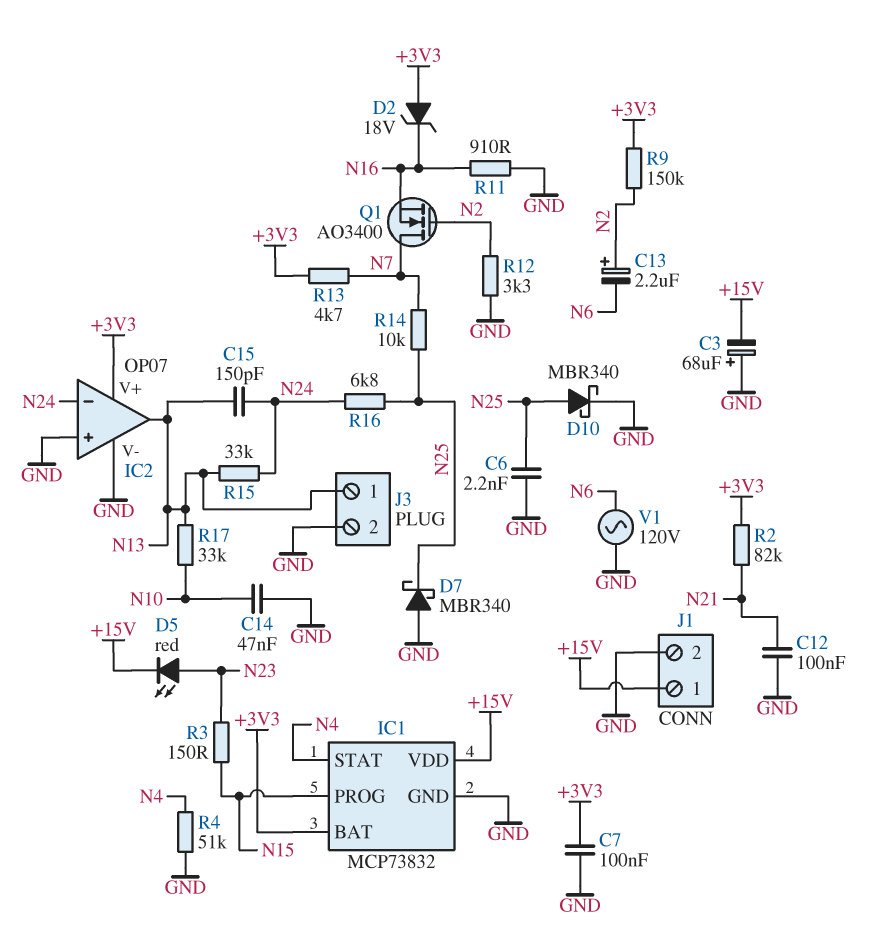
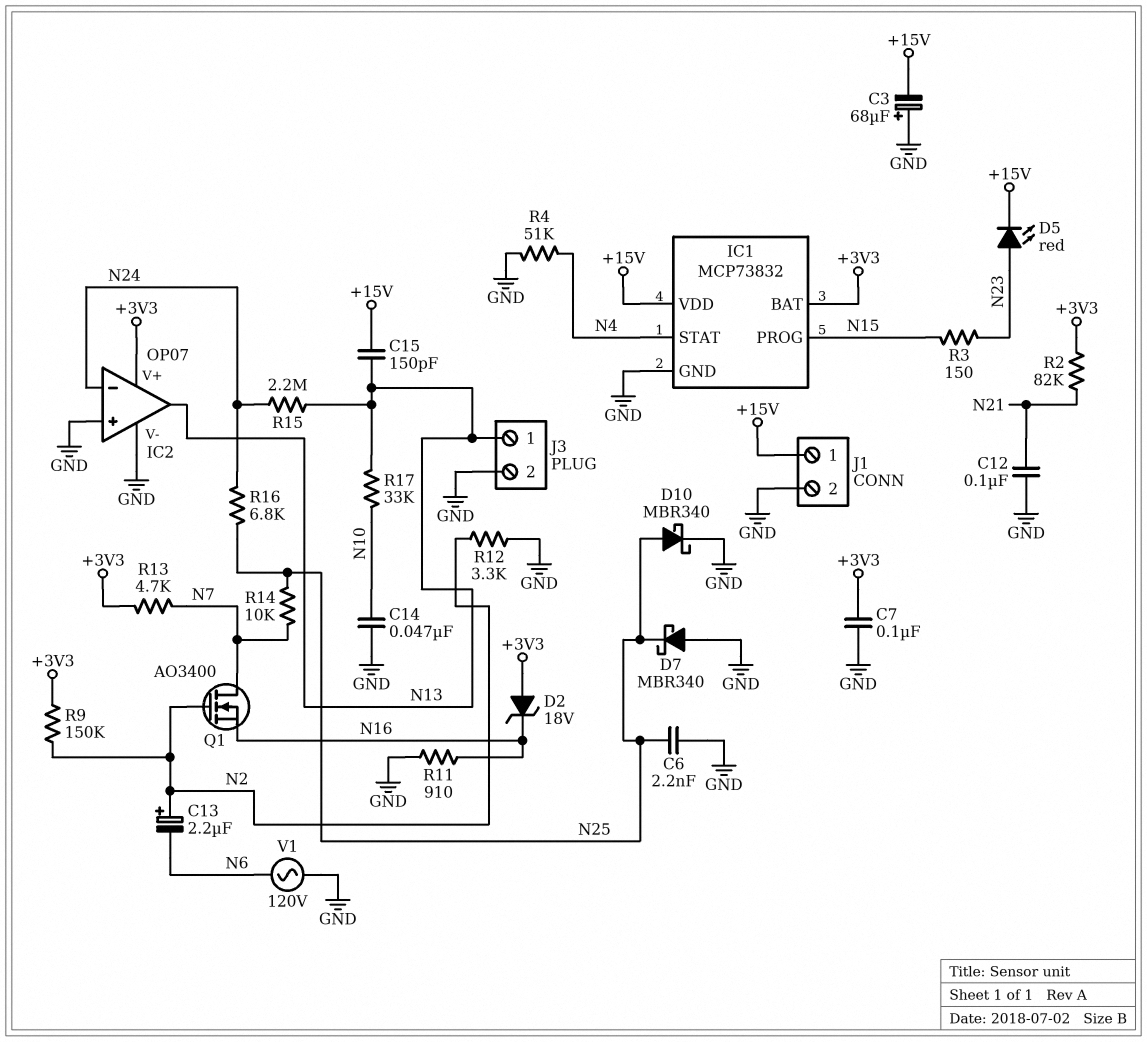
C15: 150pF (N13, N24) -> 150pF (+15V, N13)
R15: 33k (N13, N24) -> 2.2M (N13, N24)

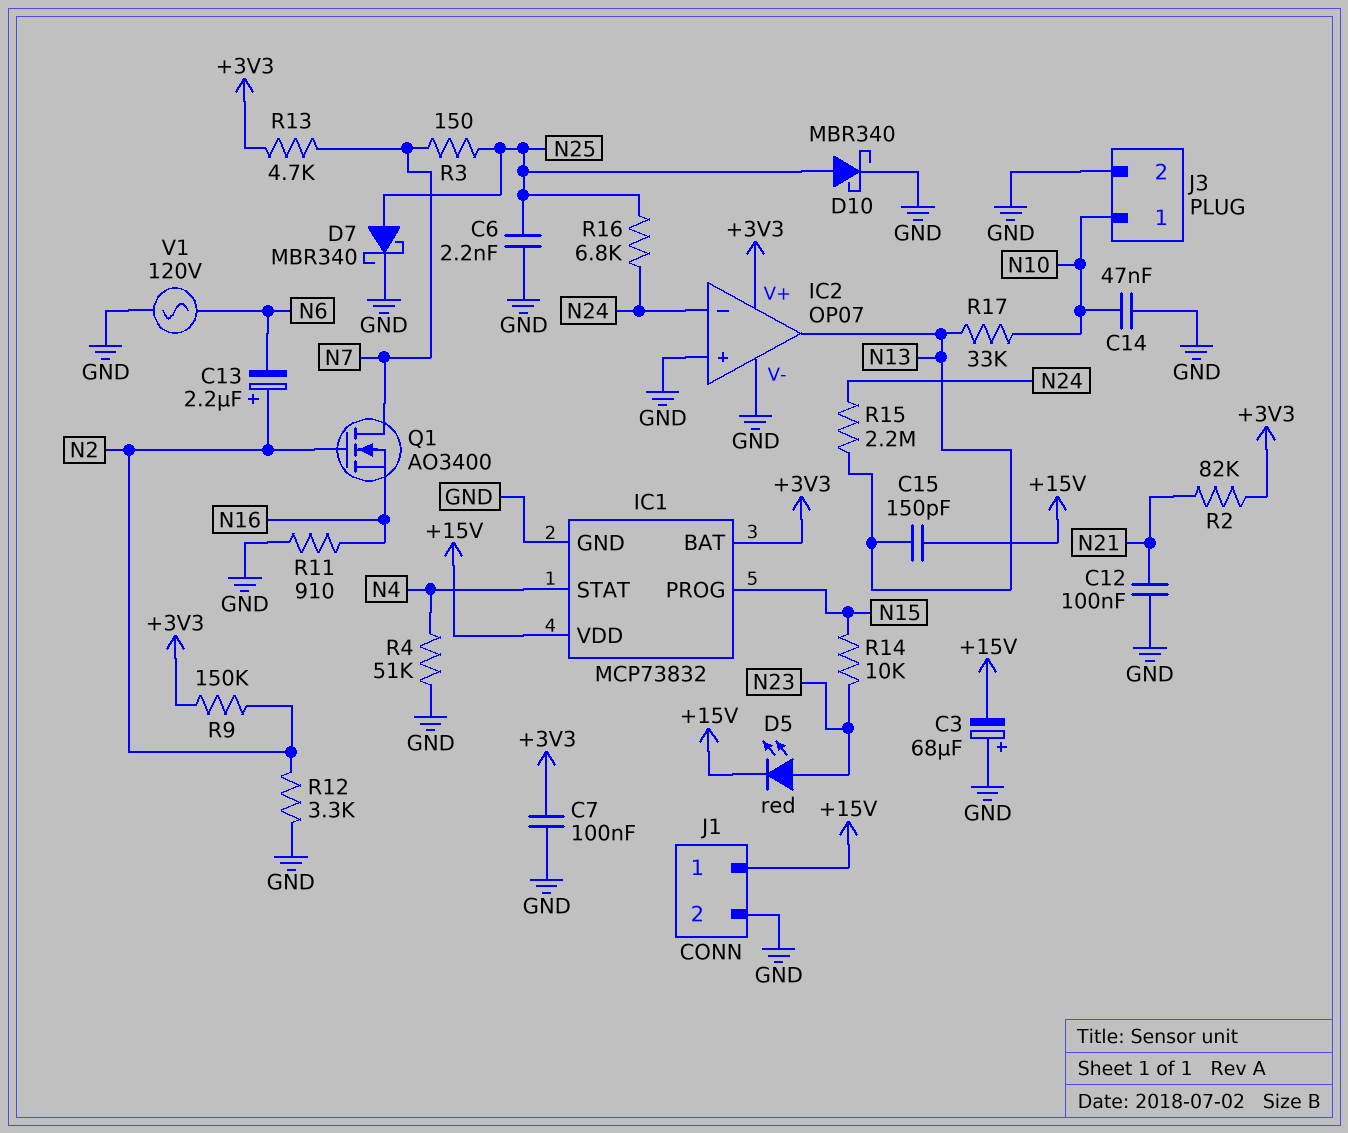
D2: zener 18V (A +3V3, K N16) -> none
D7: schottky MBR340 (A GND, K N25) -> schottky MBR340 (A N25, K GND)
J3 pin 1: N13 -> N10
R3: 150 (N15, N23) -> 150 (N7, N25)
R14: 10k (N7, N25) -> 10k (N15, N23)

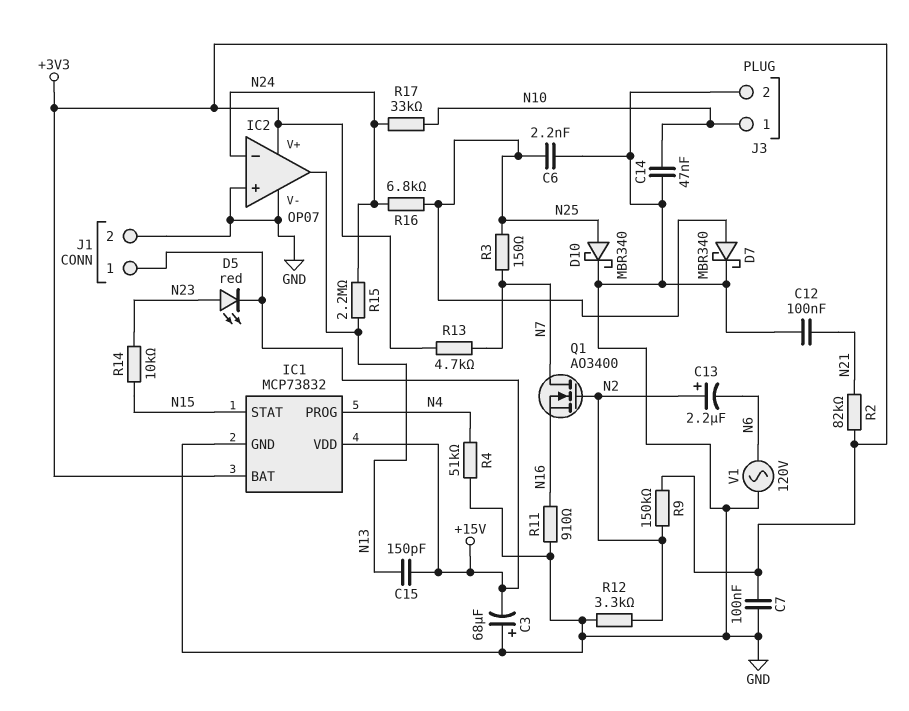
IC1 pin PROG: N15 -> N4
IC1 pin STAT: N4 -> N15
R17: 33k (N10, N13) -> 33k (N10, N24)

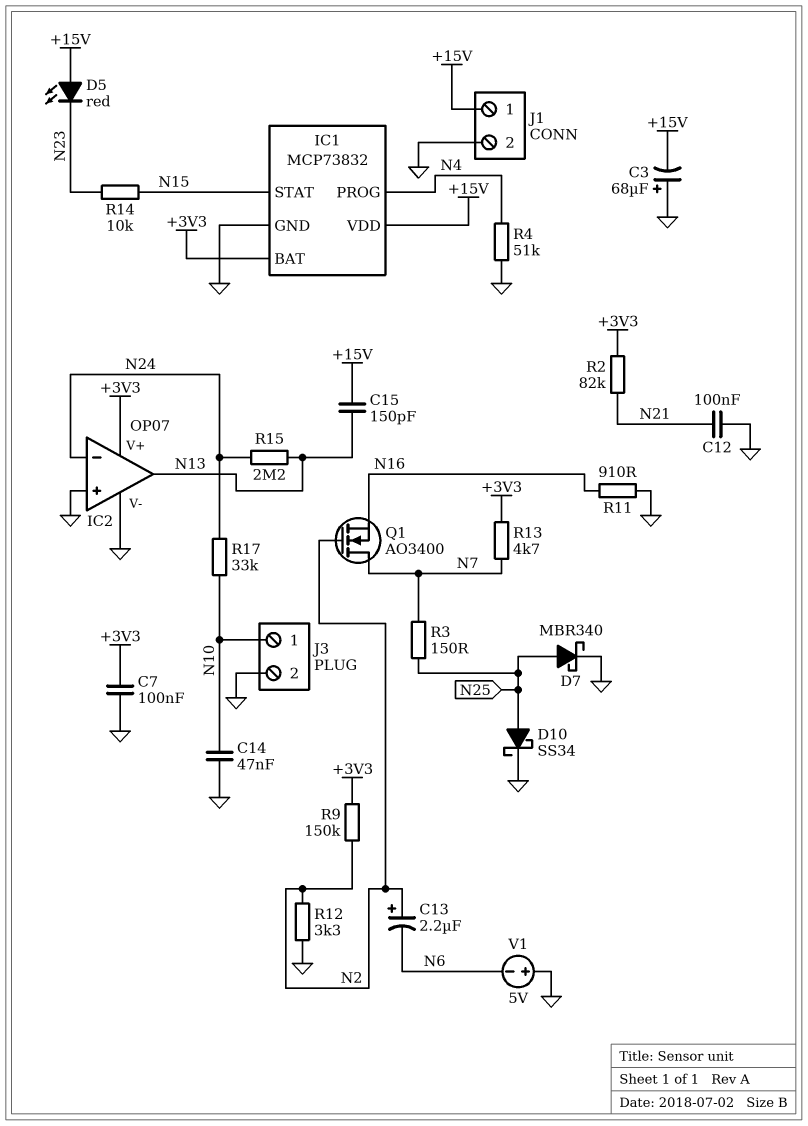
C6: 2.2nF (GND, N25) -> none
D5: LED red (A N23, K +15V) -> LED red (A +15V, K N23)
D10: schottky MBR340 (A N25, K GND) -> schottky SS34 (A N25, K GND)
R16: 6.8k (N24, N25) -> none
V1: AC 120V (GND, N6) -> 5V (plus GND, minus N6)

